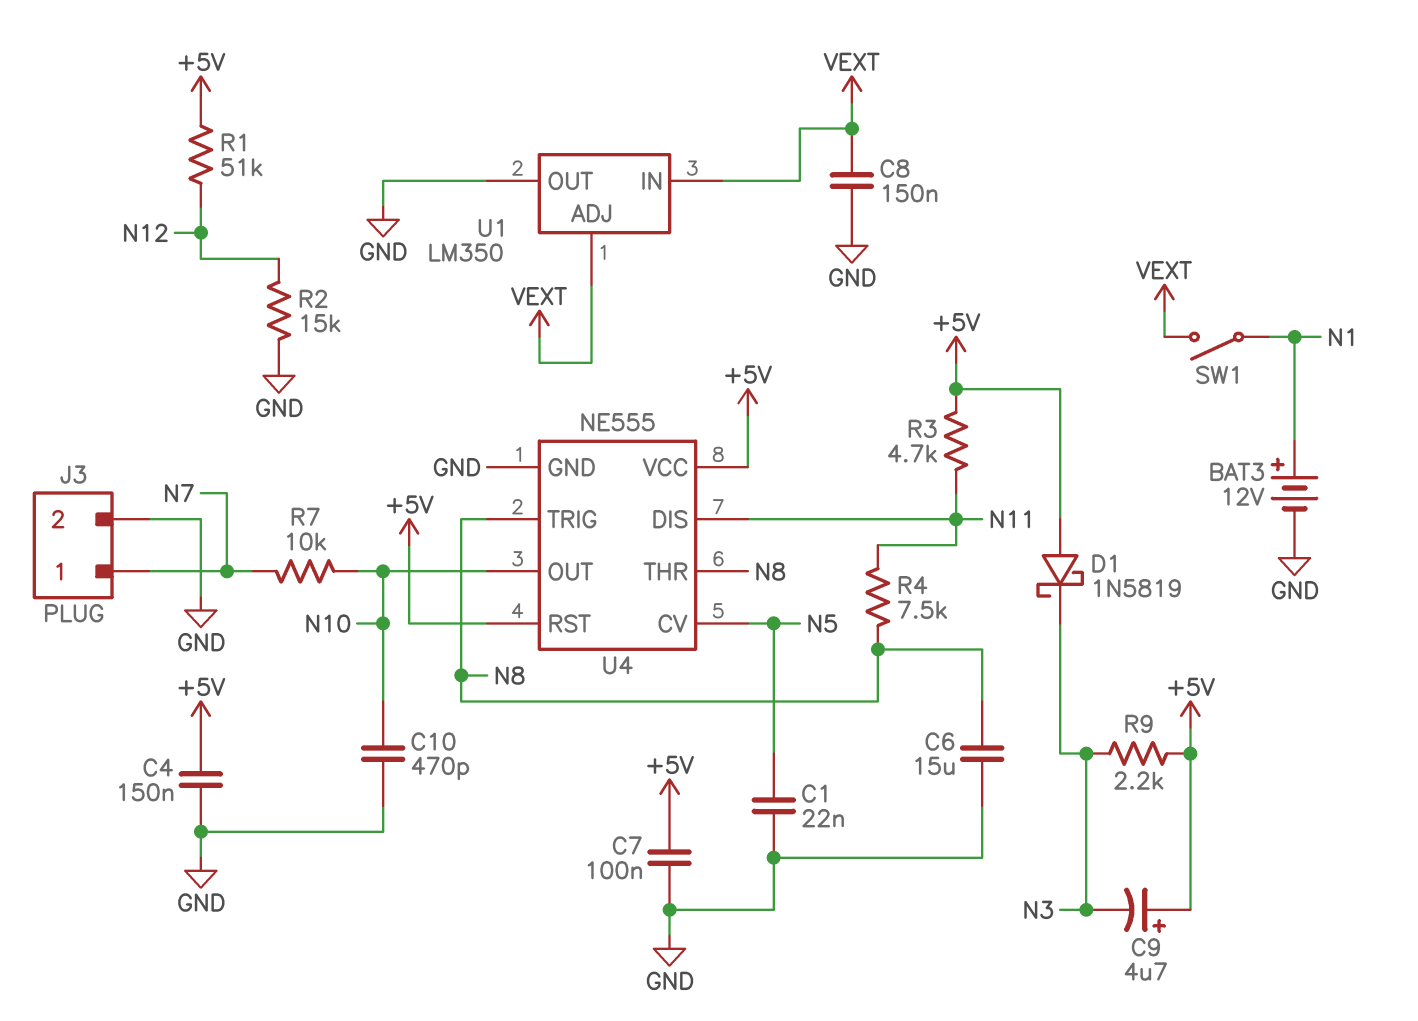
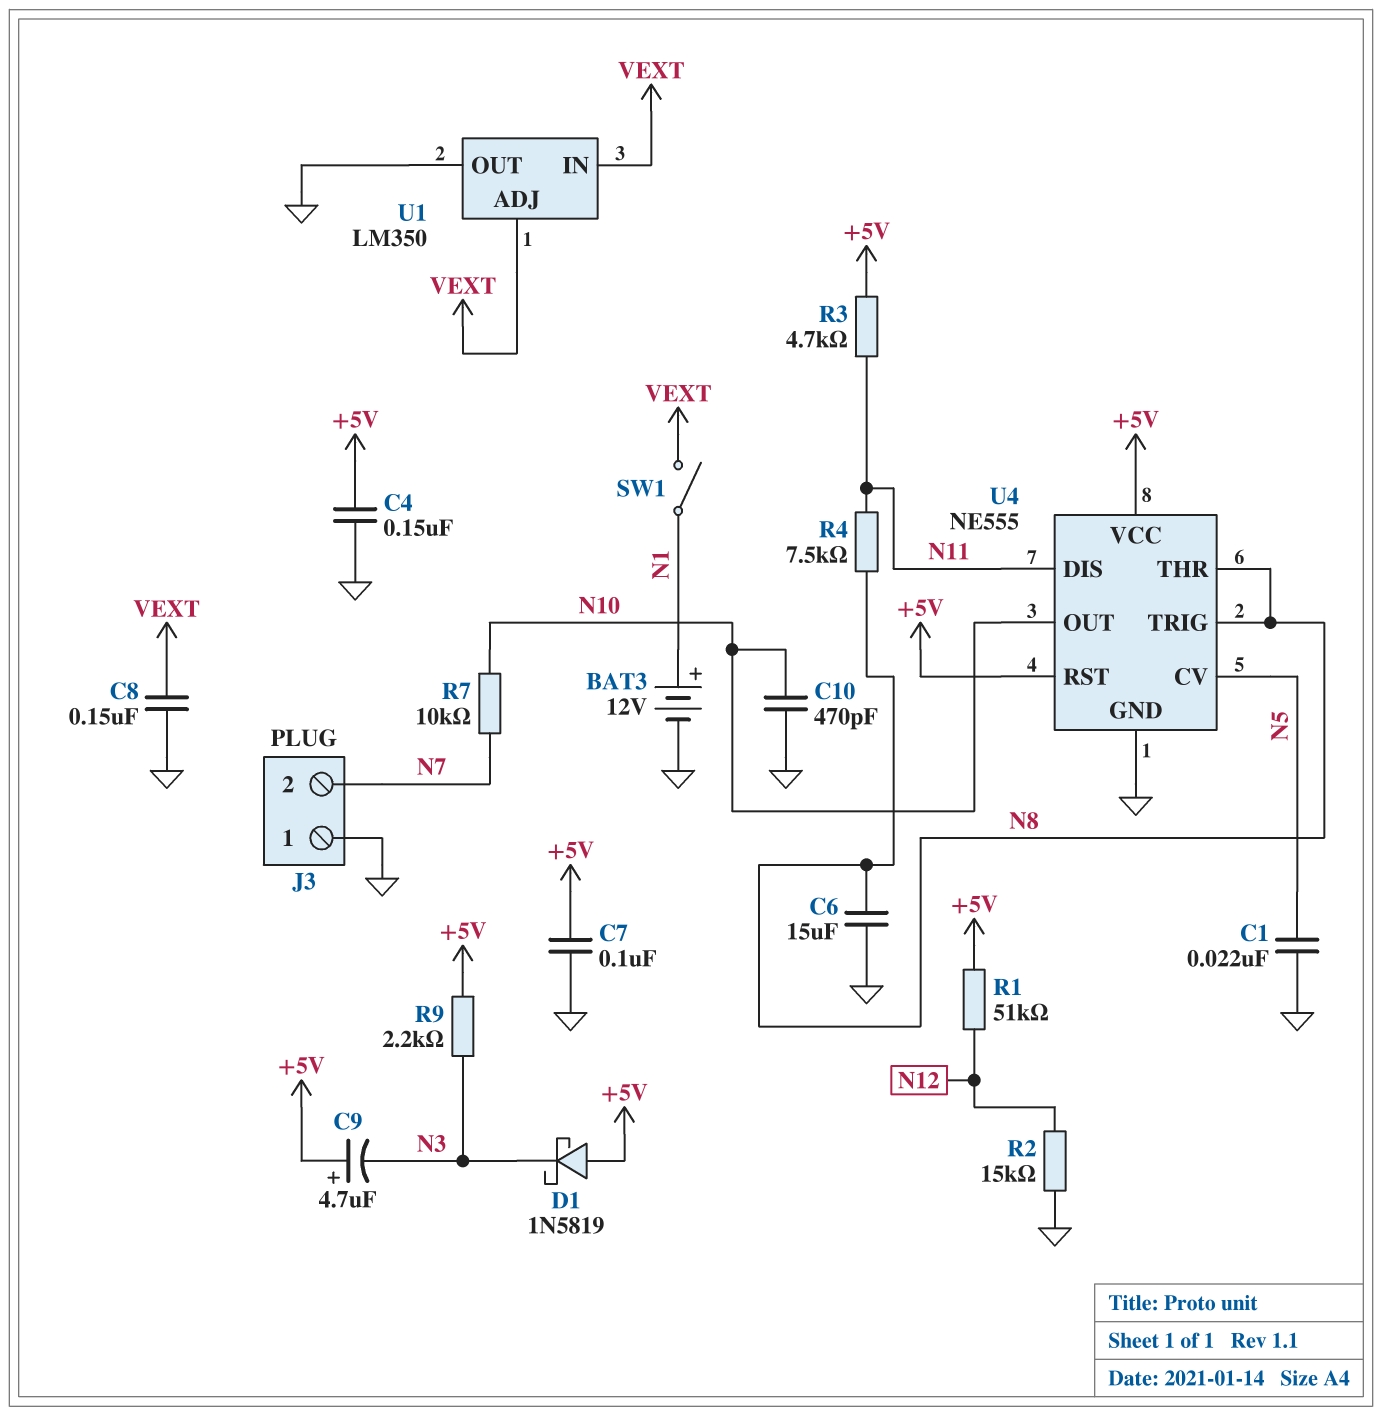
J3 pin 1: N7 -> GND
J3 pin 2: GND -> N7

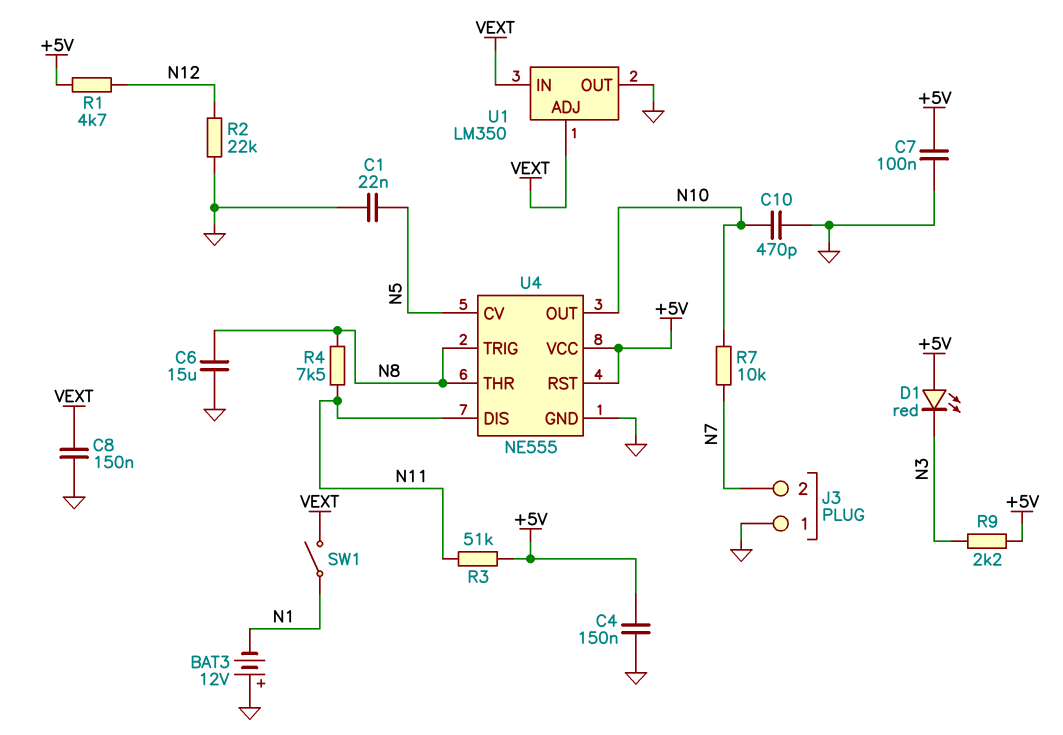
BAT3: 12V (plus N1, minus GND) -> 12V (plus GND, minus N1)
C9: 4.7uF (plus +5V, minus N3) -> none
D1: schottky 1N5819 (A +5V, K N3) -> LED red (A +5V, K N3)
R1: 51k (+5V, N12) -> 4.7k (+5V, N12)
R2: 15k (GND, N12) -> 22k (GND, N12)
R3: 4.7k (+5V, N11) -> 51k (+5V, N11)

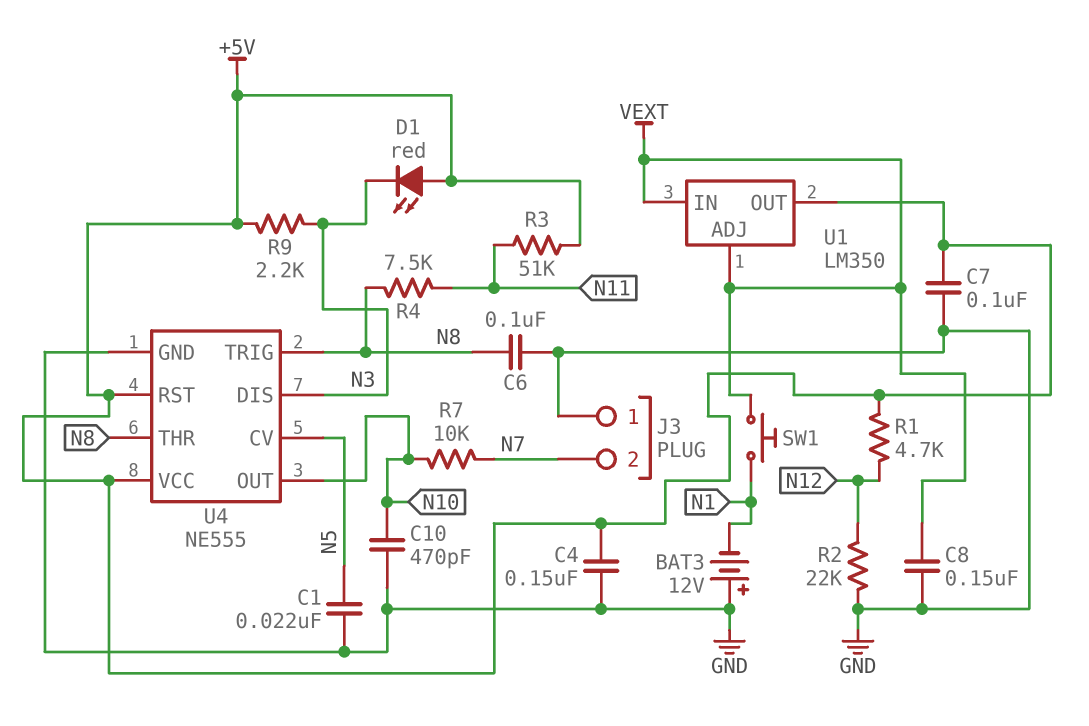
C6: 15uF (GND, N8) -> 100nF (GND, N8)
SW1: switch (N1, VEXT) -> button (N1, VEXT)
U1 pin OUT: GND -> +5V
U4 pin DIS: N11 -> N3

